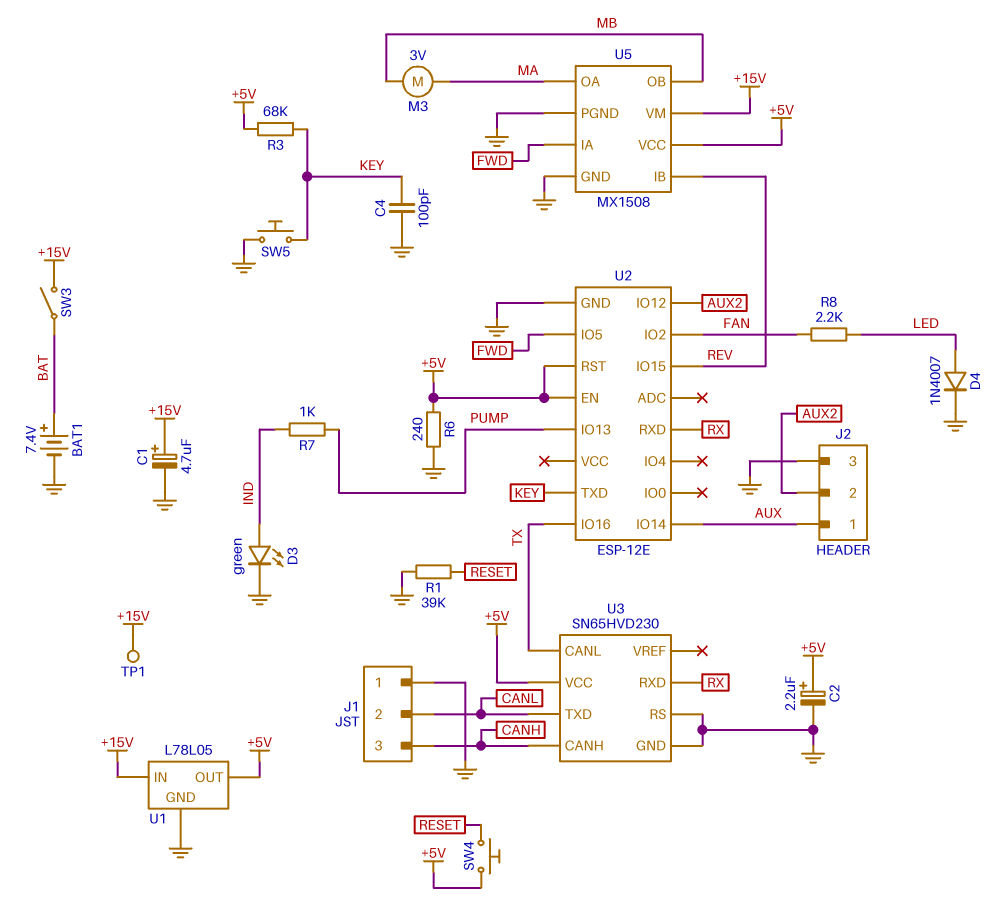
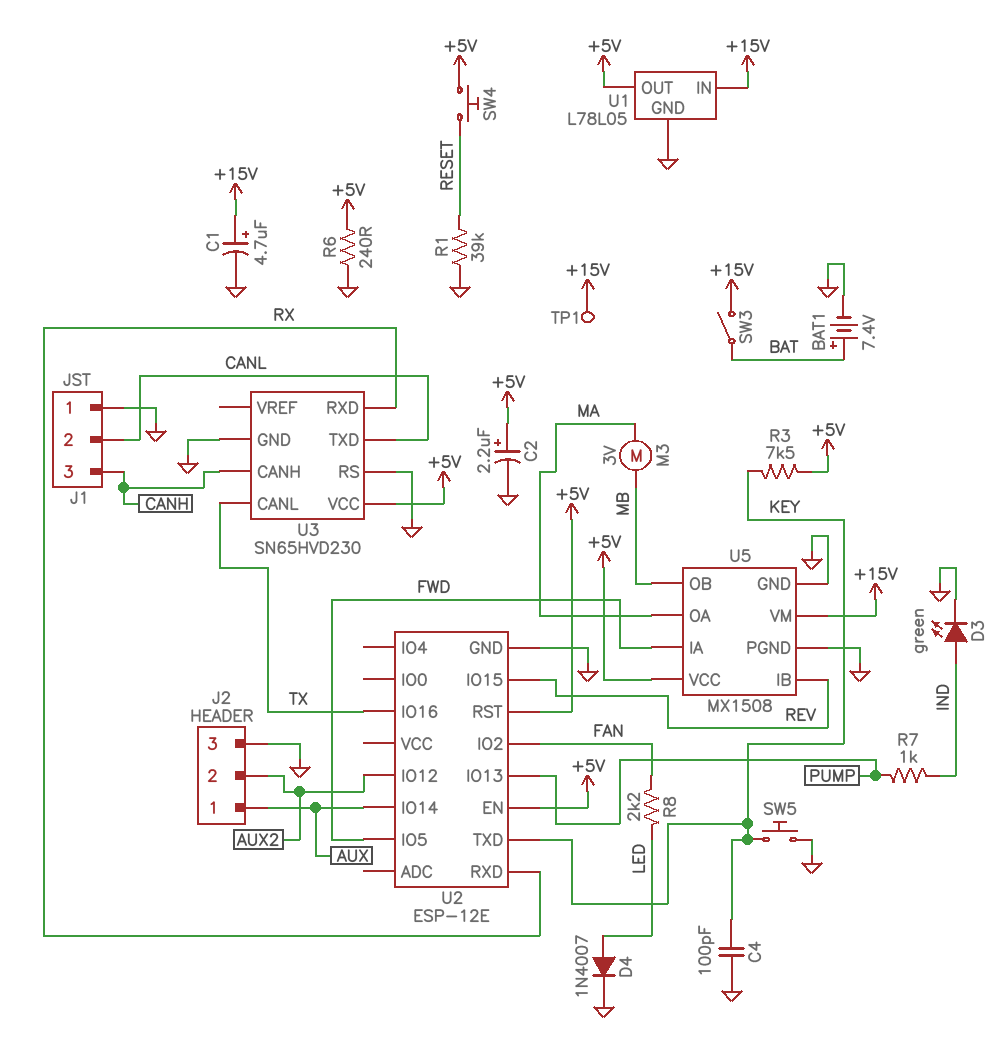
R3: 68k (+5V, KEY) -> 7.5k (+5V, KEY)

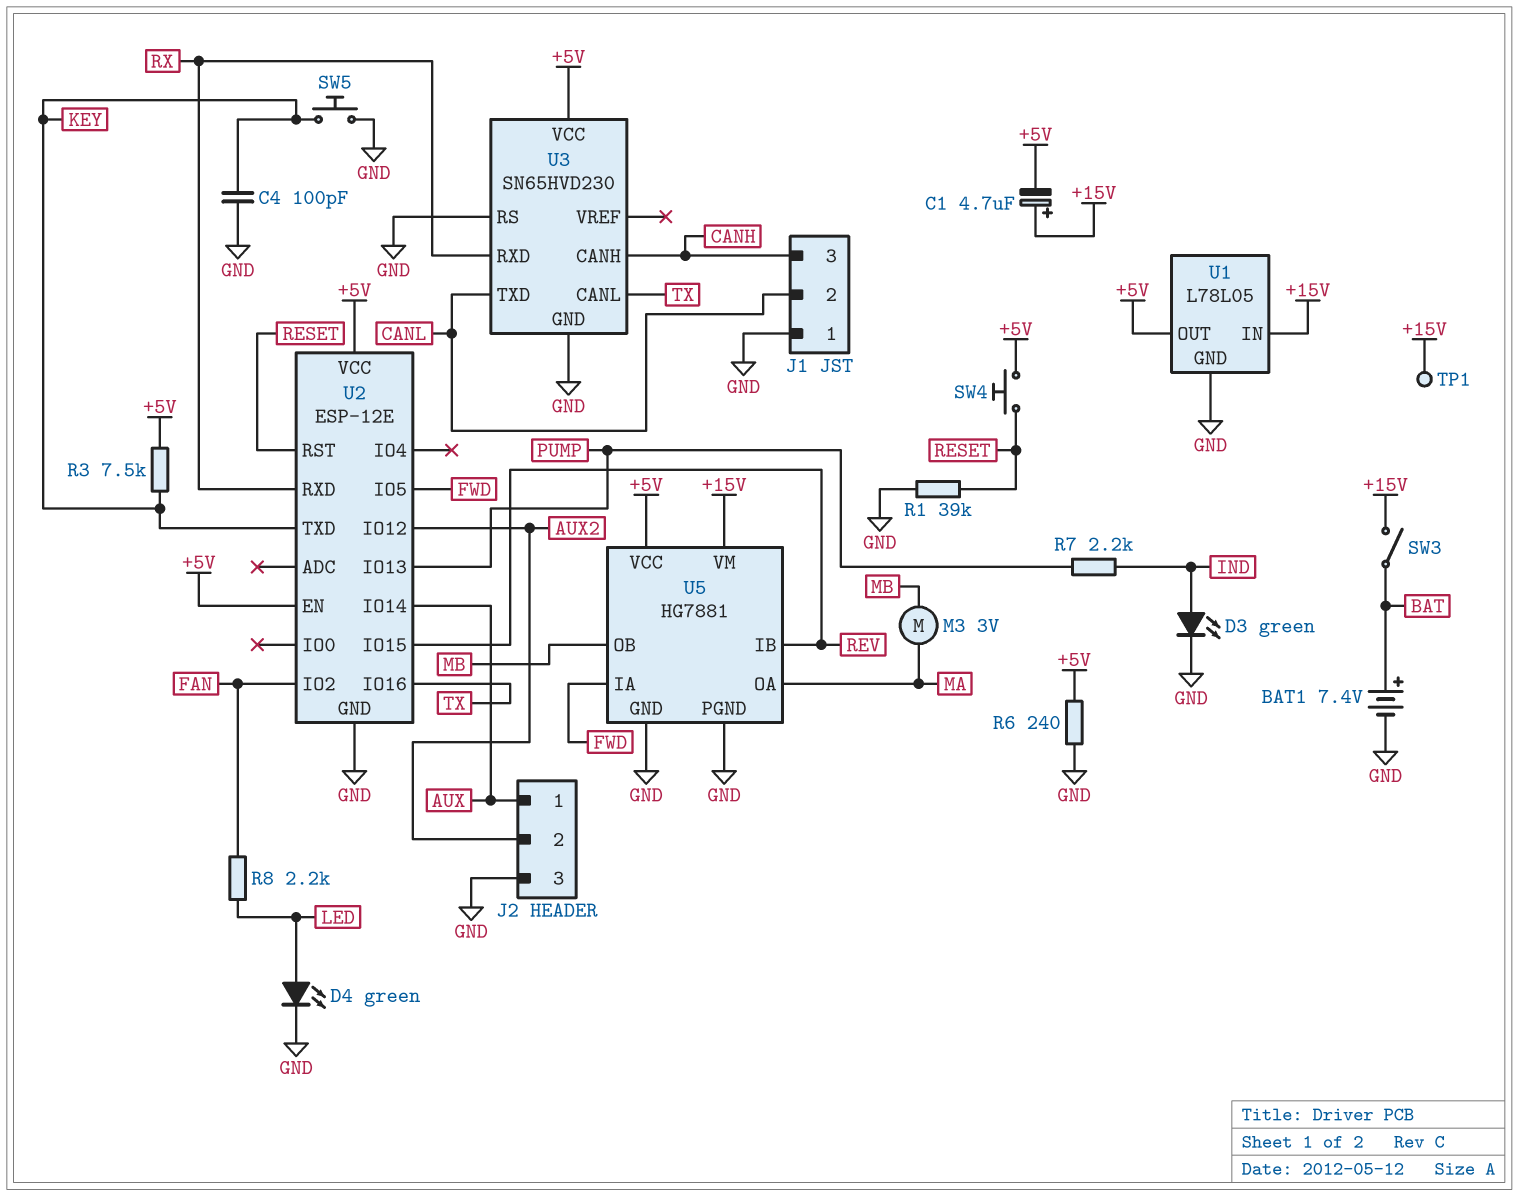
C1: 4.7uF (plus +15V, minus GND) -> 4.7uF (plus +15V, minus +5V)
C2: 2.2uF (plus +5V, minus GND) -> none
D4: diode 1N4007 (A LED, K GND) -> LED green (A LED, K GND)
R7: 1k (IND, PUMP) -> 2.2k (IND, PUMP)
U2 pin RST: +5V -> RESET
U2 pin VCC: none -> +5V
U5: MX1508 -> HG7881

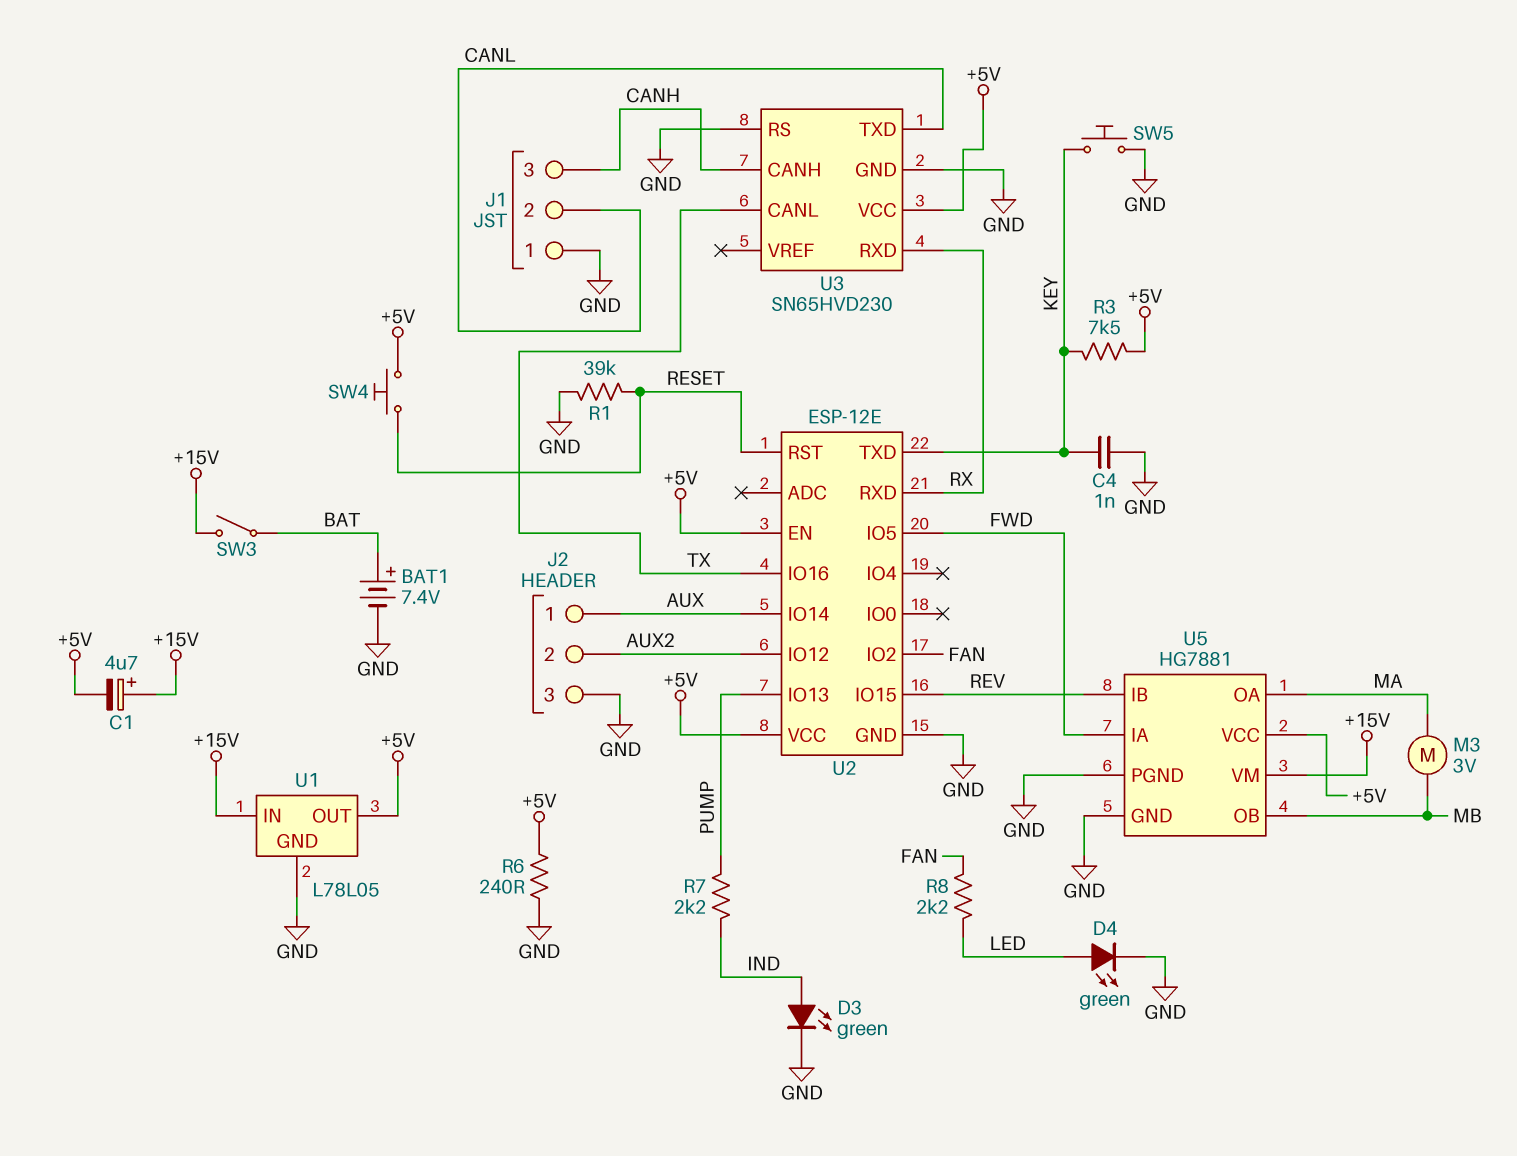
C4: 100pF (GND, KEY) -> 1nF (GND, KEY)
TP1: test point (+15V) -> none

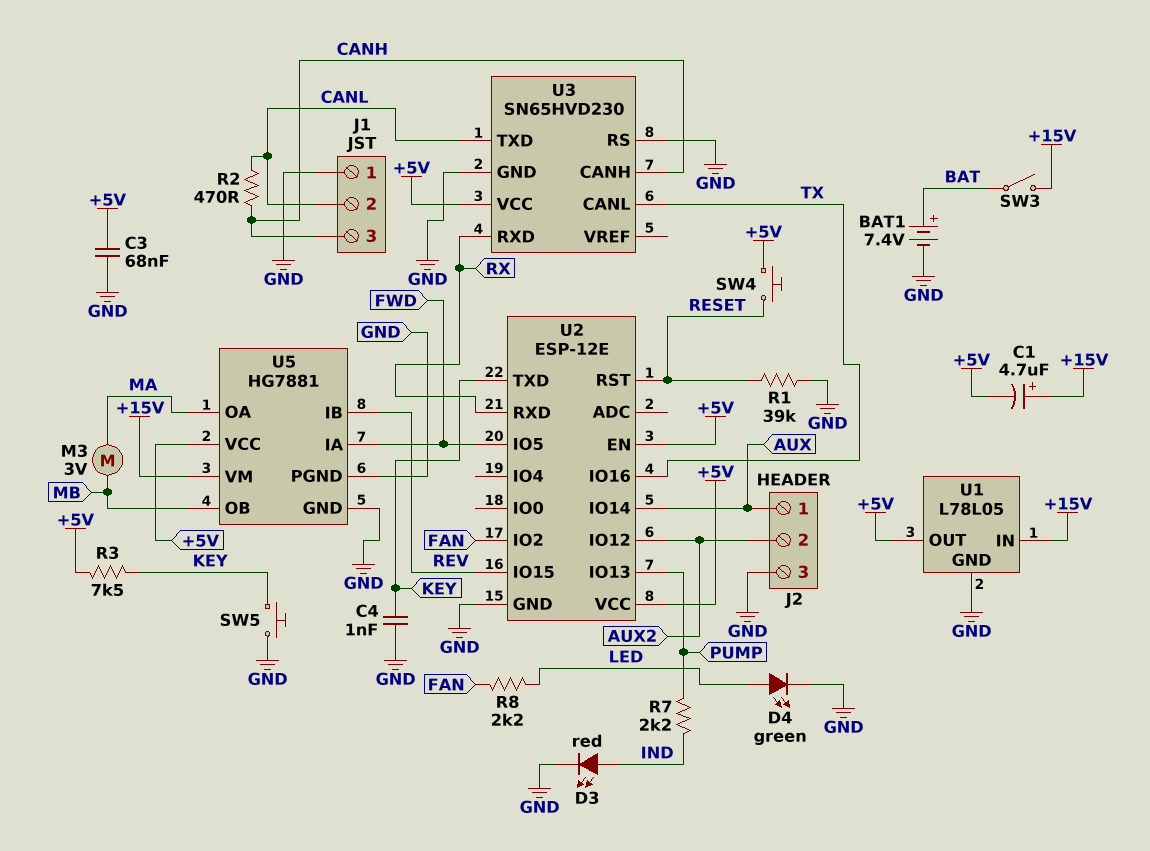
C3: none -> 68nF (+5V, GND)
D3: LED green (A IND, K GND) -> LED red (A IND, K GND)
R2: none -> 470 (CANH, CANL)
R6: 240 (+5V, GND) -> none

